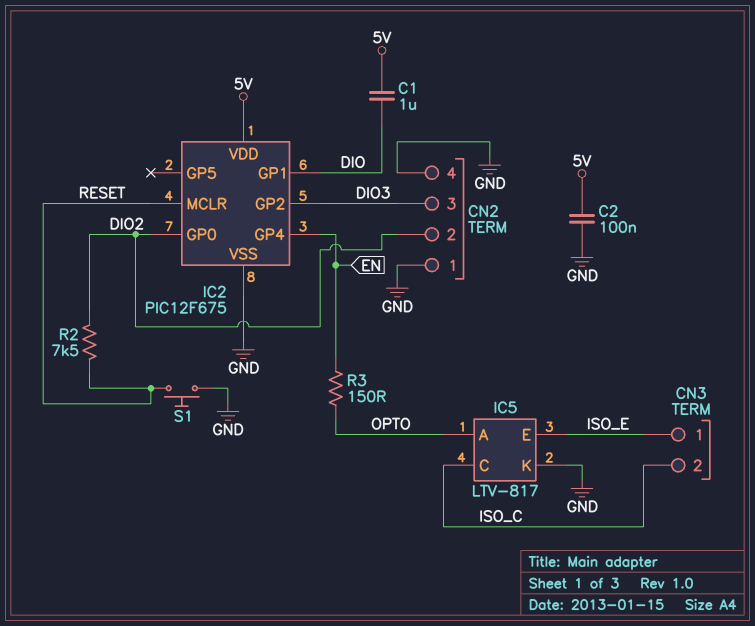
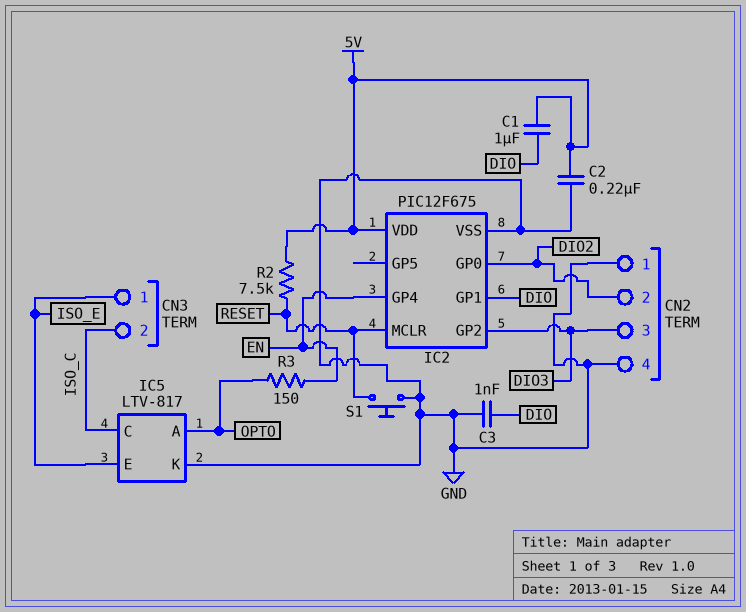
C2: 100nF (5V, GND) -> 220nF (5V, GND)
C3: none -> 1nF (DIO, GND)
R2: 7.5k (DIO2, RESET) -> 7.5k (5V, RESET)

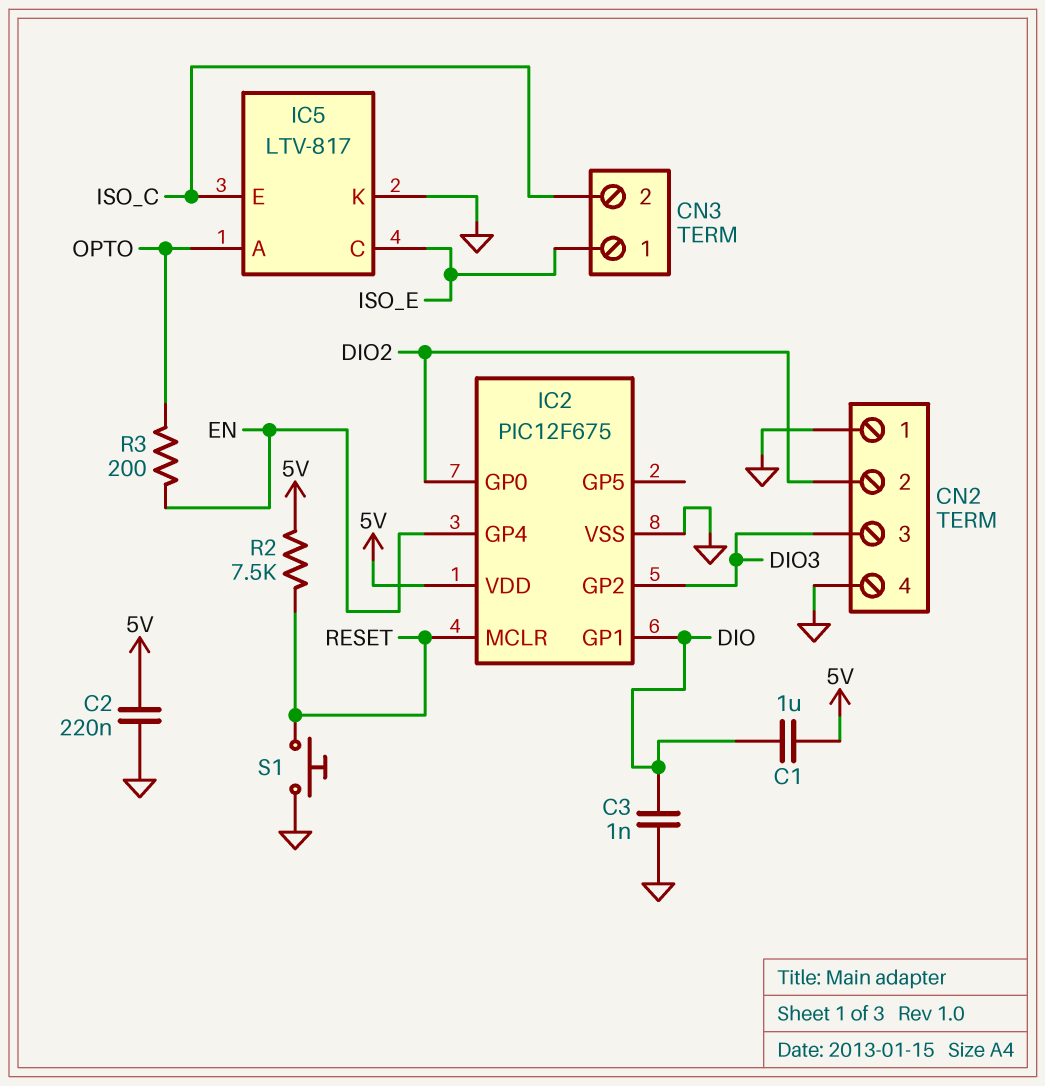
IC5 pin C: ISO_C -> ISO_E
IC5 pin E: ISO_E -> ISO_C
R3: 150 (EN, OPTO) -> 200 (EN, OPTO)

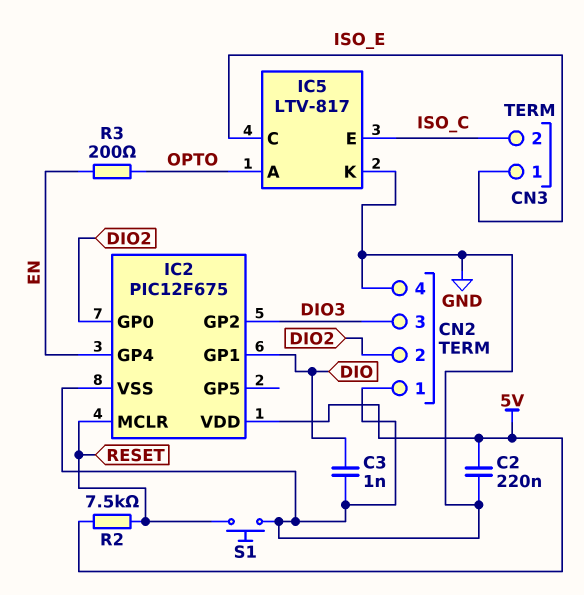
C1: 1uF (5V, DIO) -> none

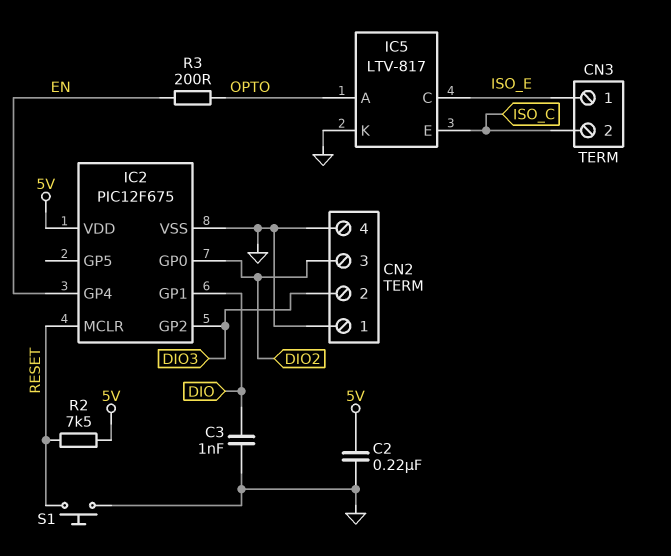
CN2 pin 2: DIO2 -> DIO3
CN2 pin 3: DIO3 -> DIO2

